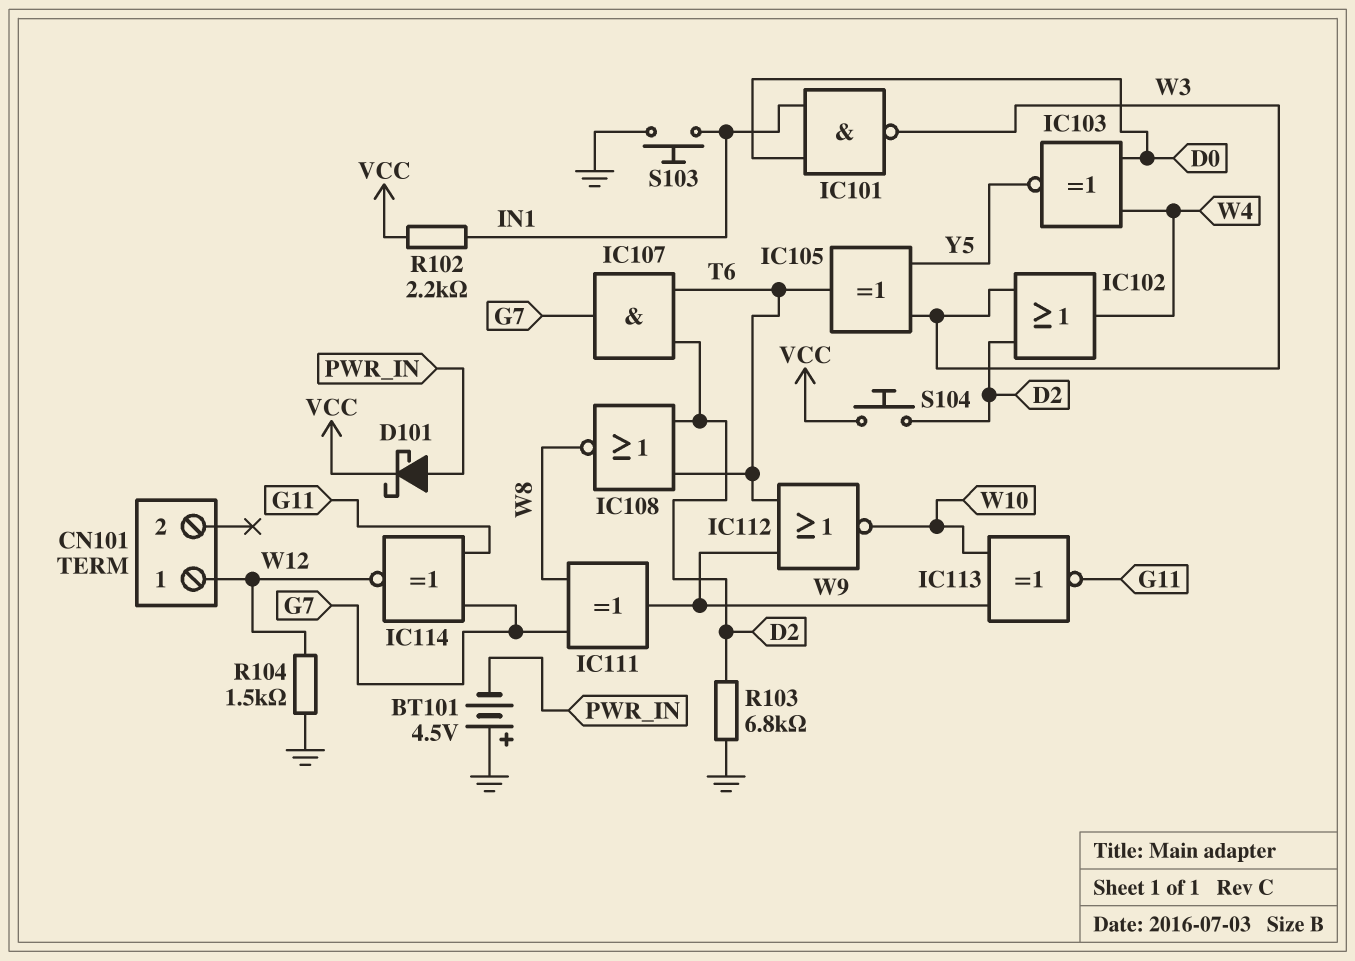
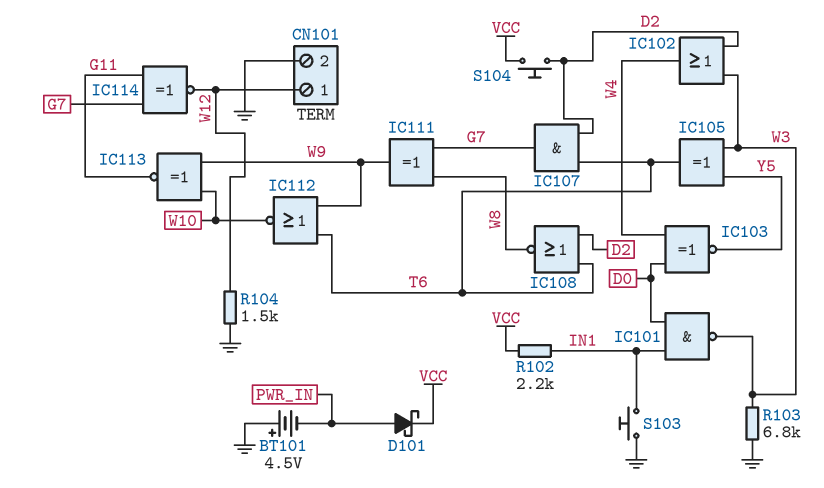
CN101 pin 2: none -> GND
R103: 6.8k (D2, GND) -> 6.8k (GND, W3)

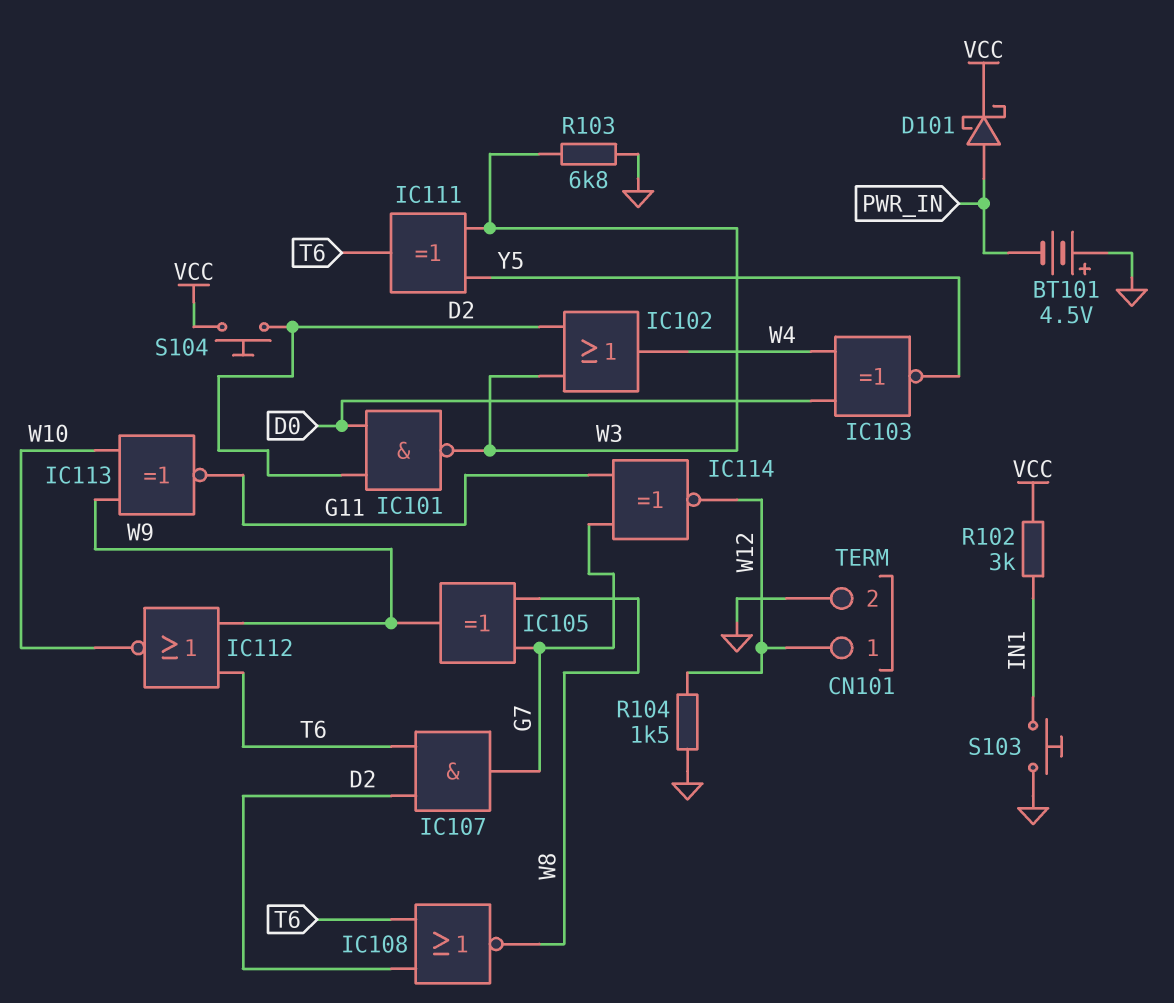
IC101: NAND (in D0, in IN1, out W3) -> NAND (in D0, in D2, out W3)
IC105: XOR (in W3, in Y5, out T6) -> XOR (in G7, in W8, out W9)
IC111: XOR (in G7, in W8, out W9) -> XOR (in W3, in Y5, out T6)
R102: 2.2k (IN1, VCC) -> 3k (IN1, VCC)

